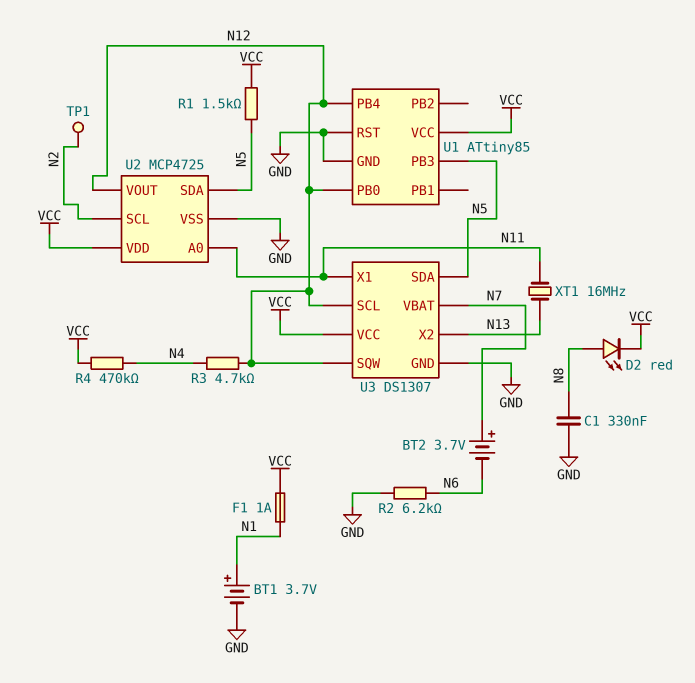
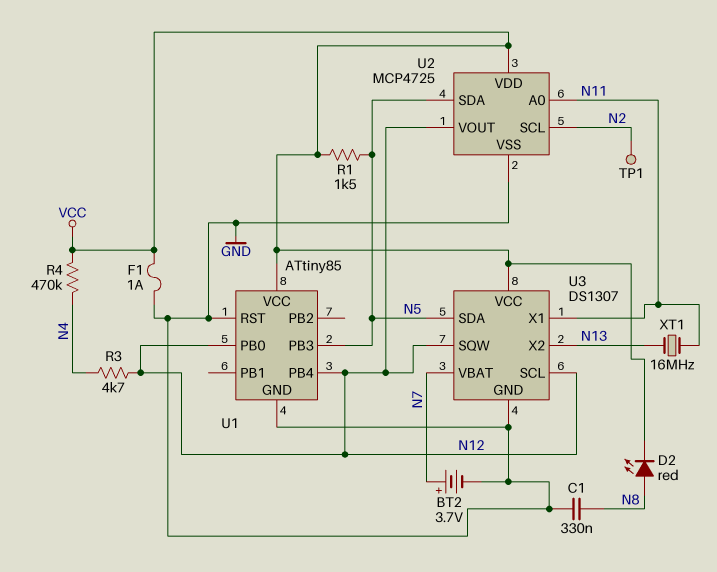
BT1: 3.7V (plus N1, minus GND) -> none
BT2: 3.7V (plus N7, minus N6) -> 3.7V (plus N7, minus GND)
F1: 1A (N1, VCC) -> 1A (GND, VCC)
R2: 6.2k (GND, N6) -> none

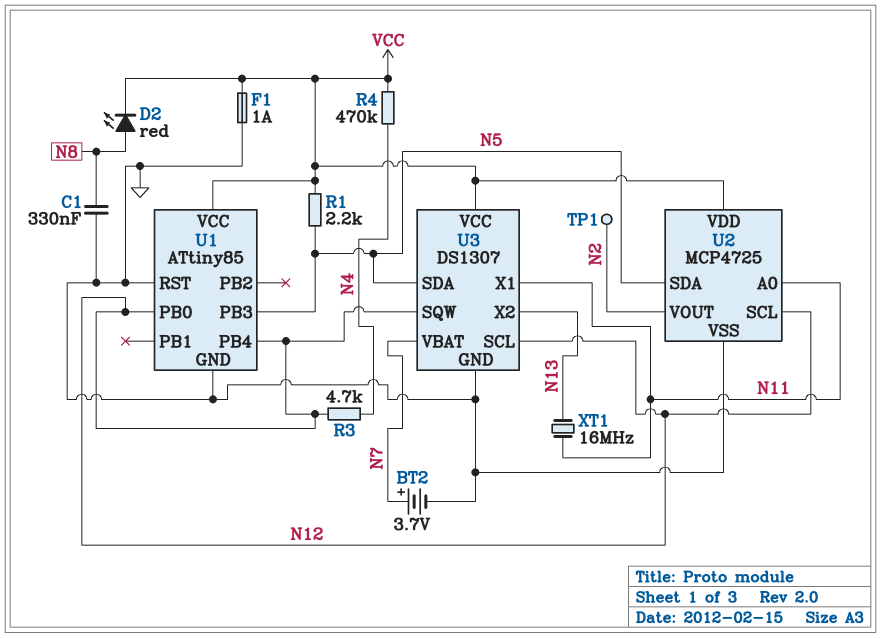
R1: 1.5k (N5, VCC) -> 2.2k (N5, VCC)
U2 pin SCL: N2 -> N12
U2 pin VOUT: N12 -> N2

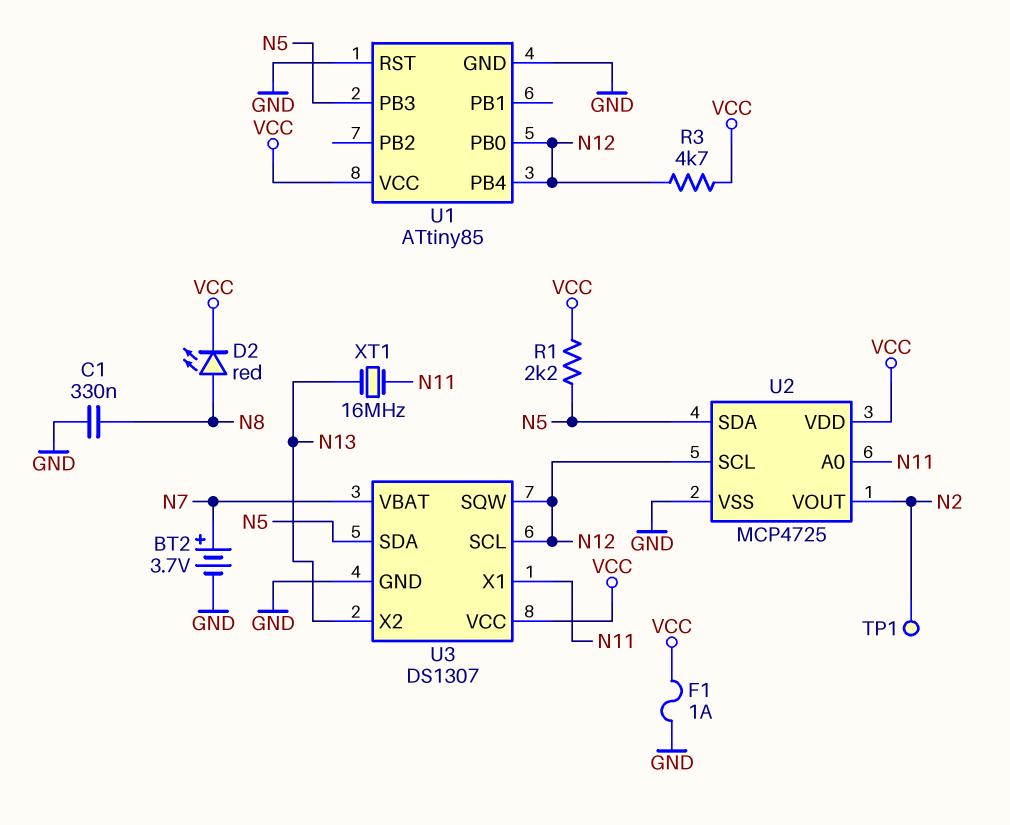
R3: 4.7k (N4, N12) -> 4.7k (N12, VCC)
R4: 470k (N4, VCC) -> none

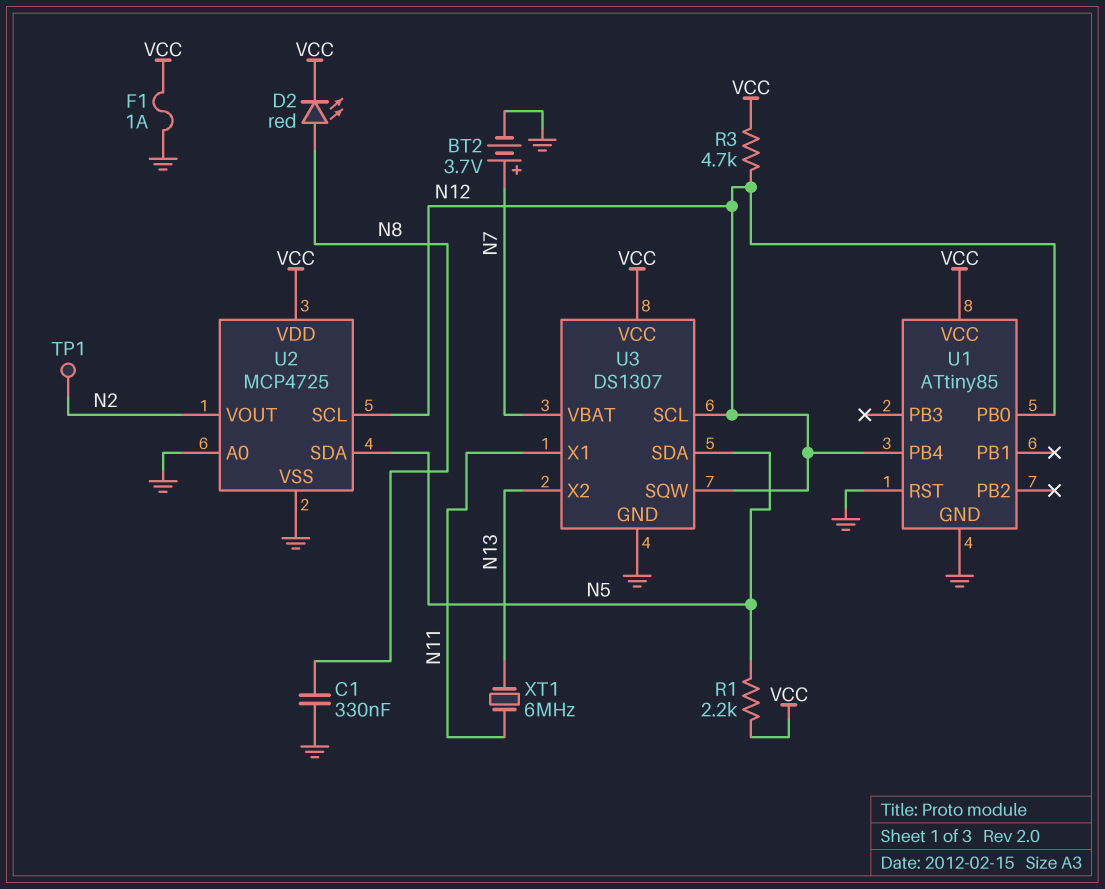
U1 pin PB3: N5 -> none
U2 pin A0: N11 -> GND
XT1: 16MHz (N11, N13) -> 6MHz (N11, N13)

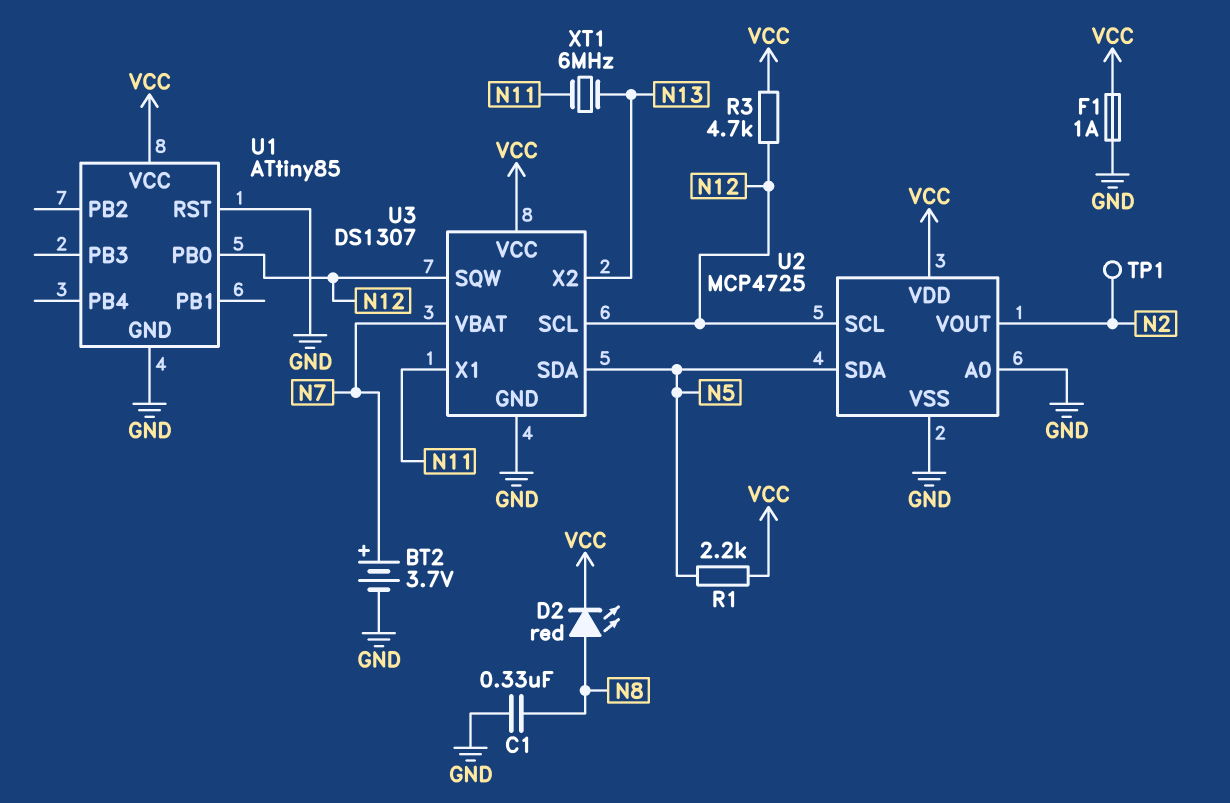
U1 pin PB4: N12 -> none

